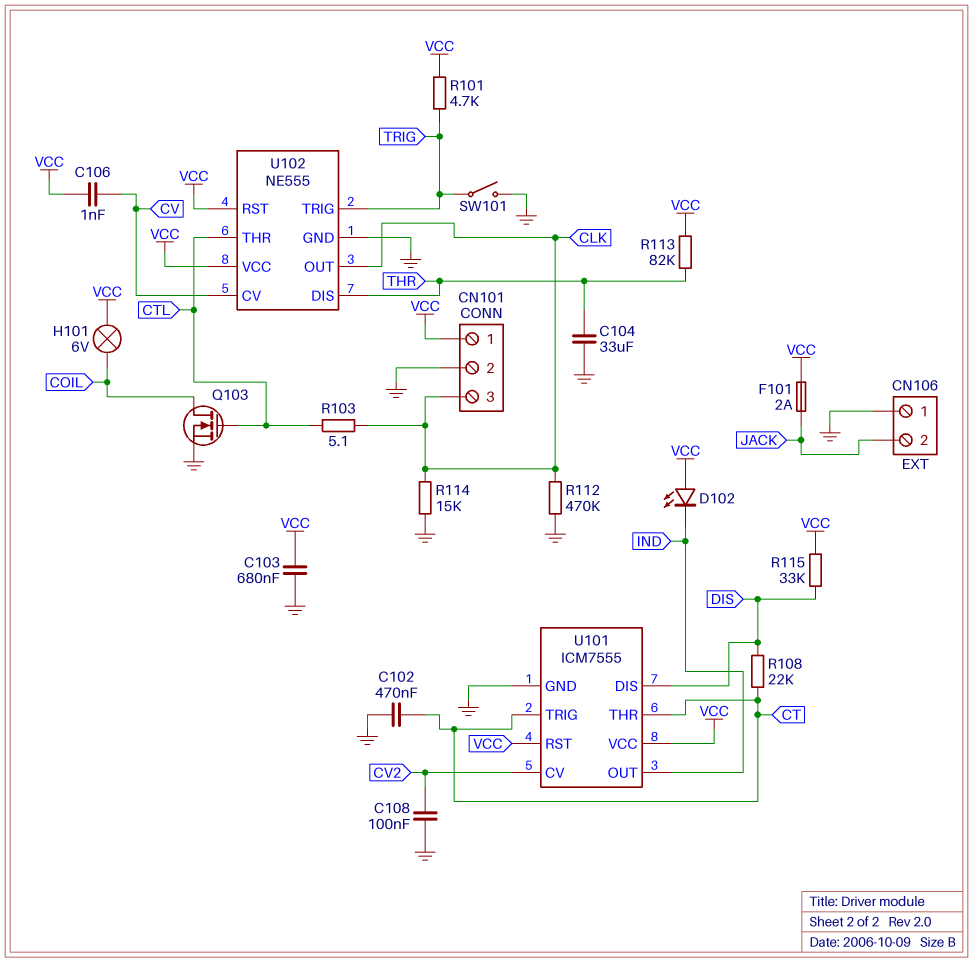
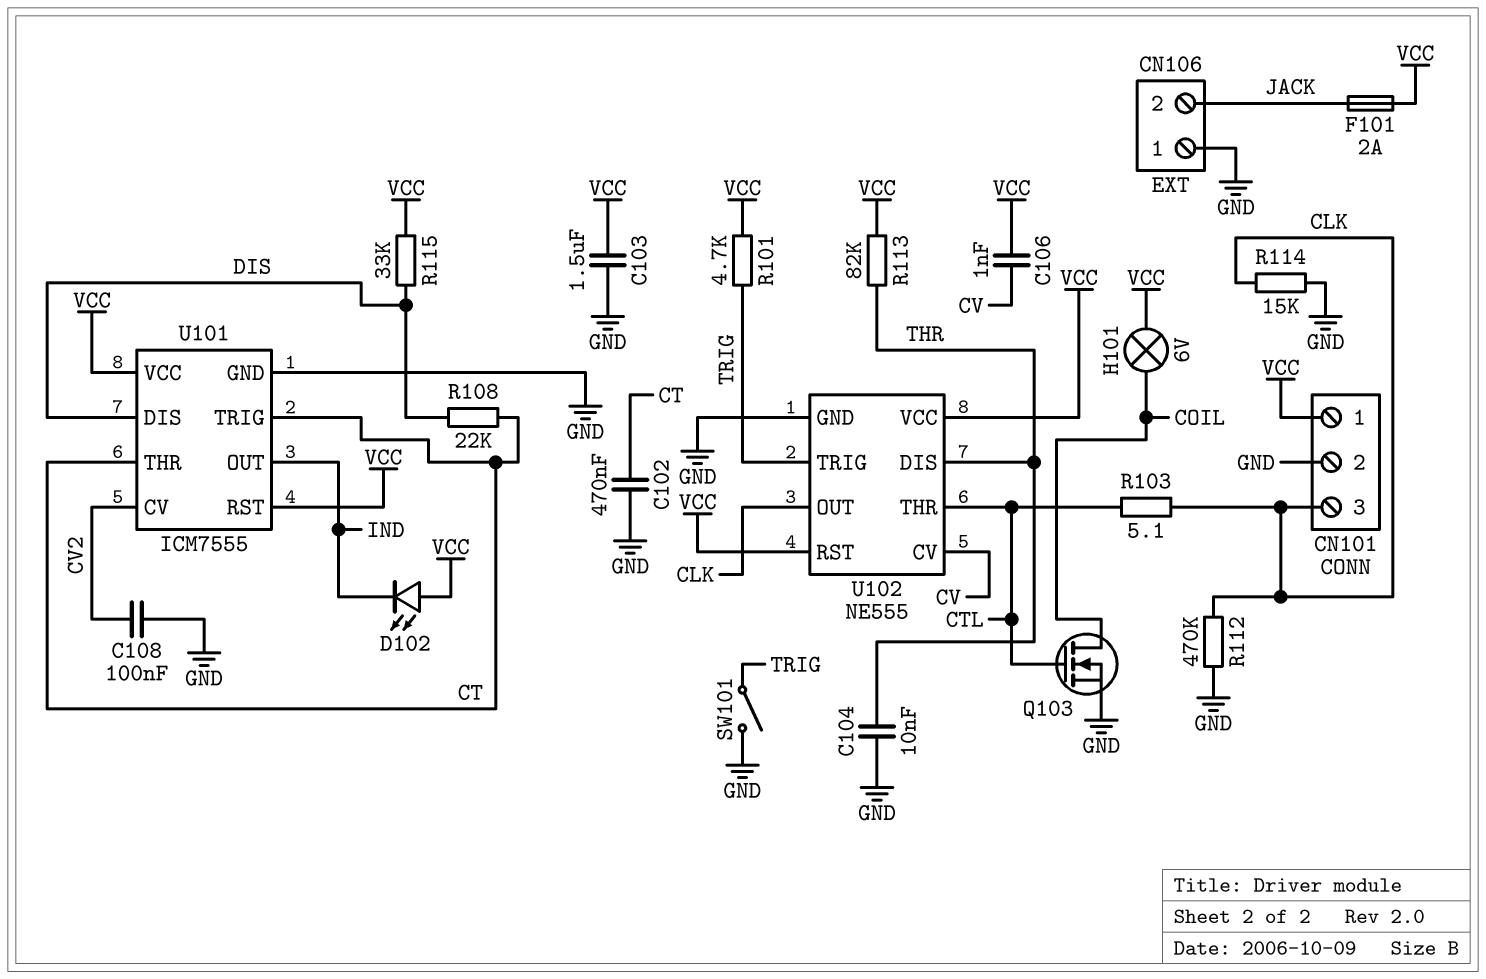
C103: 680nF (GND, VCC) -> 1.5uF (GND, VCC)
C104: 33uF (GND, THR) -> 10nF (GND, THR)

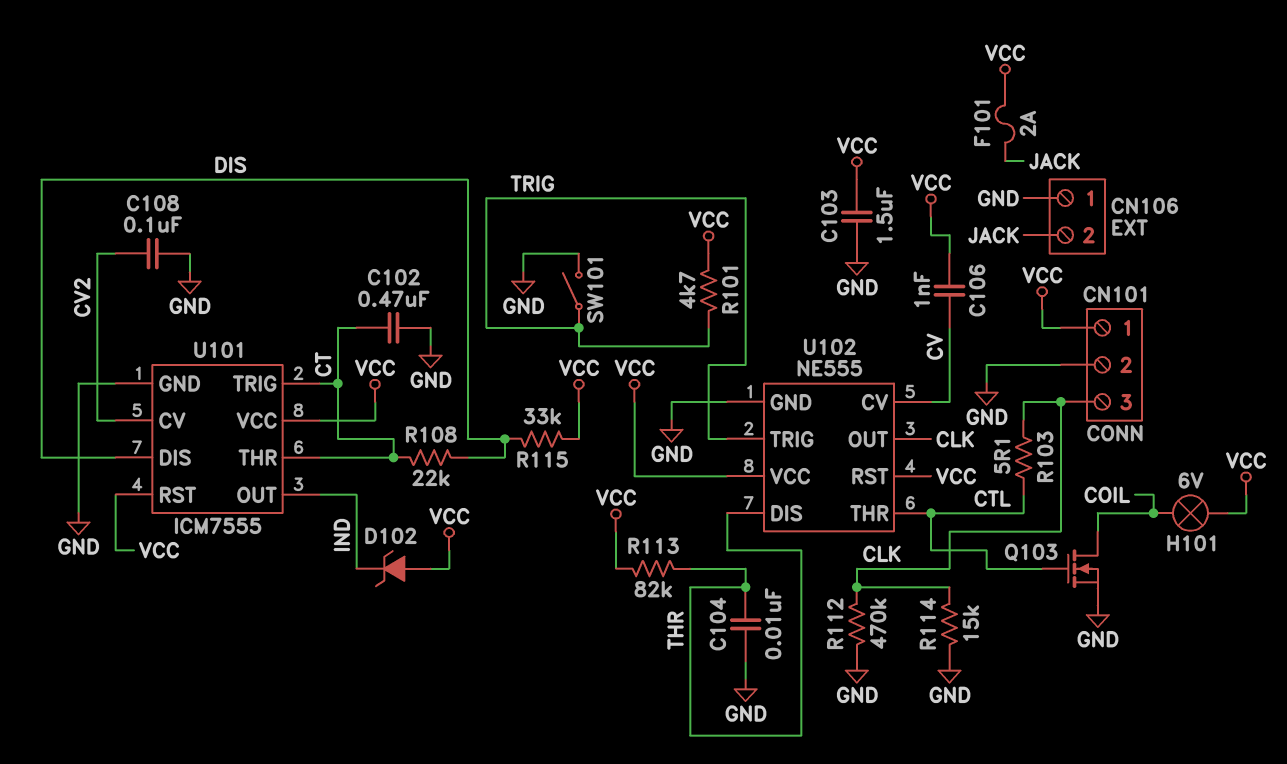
D102: LED (A VCC, K IND) -> zener (A VCC, K IND)

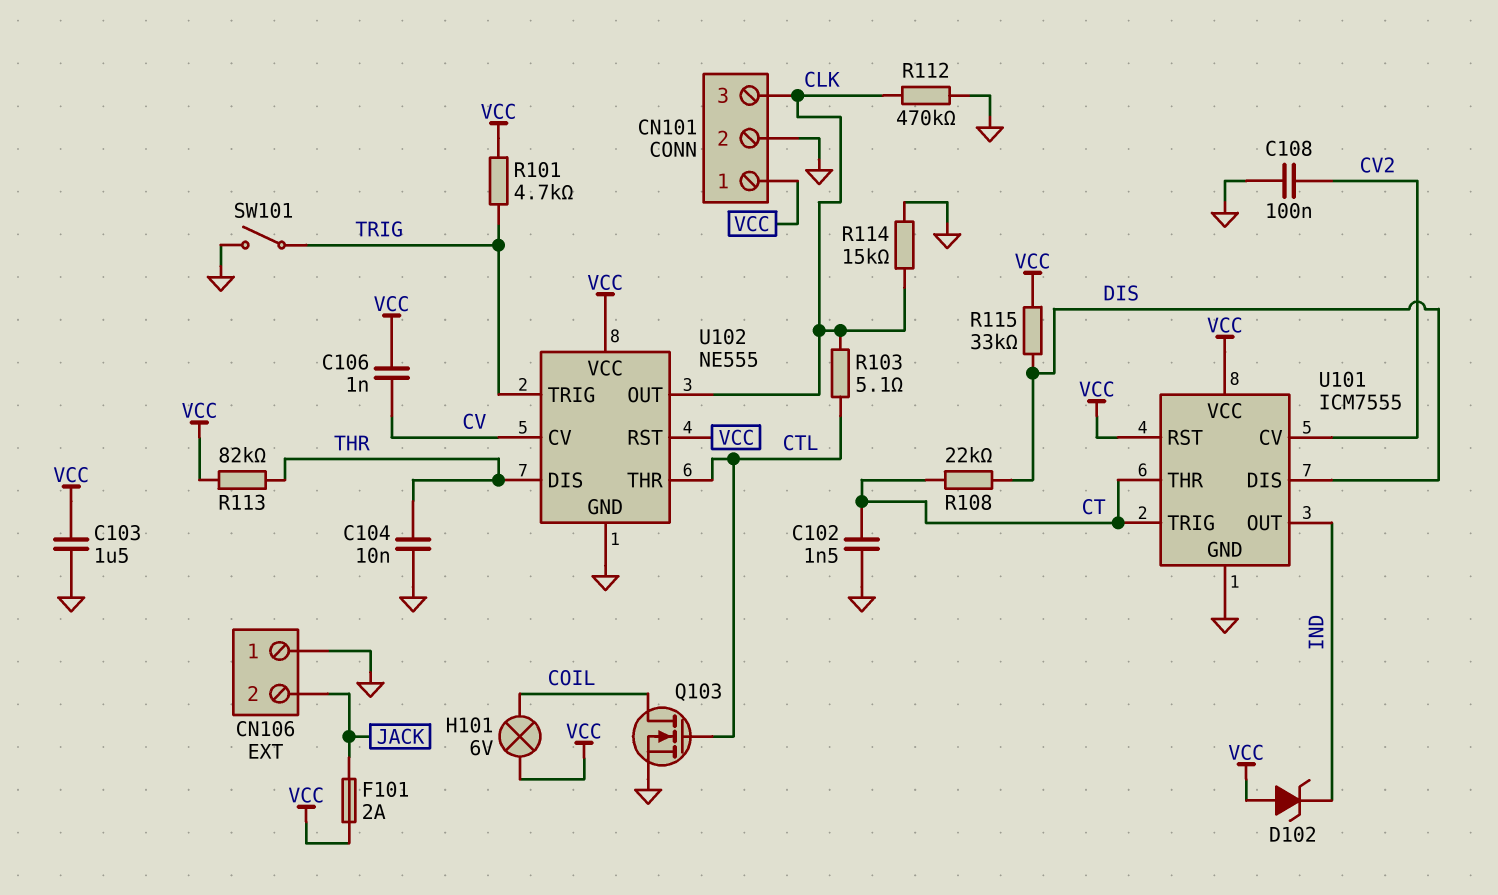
C102: 470nF (CT, GND) -> 1.5nF (CT, GND)

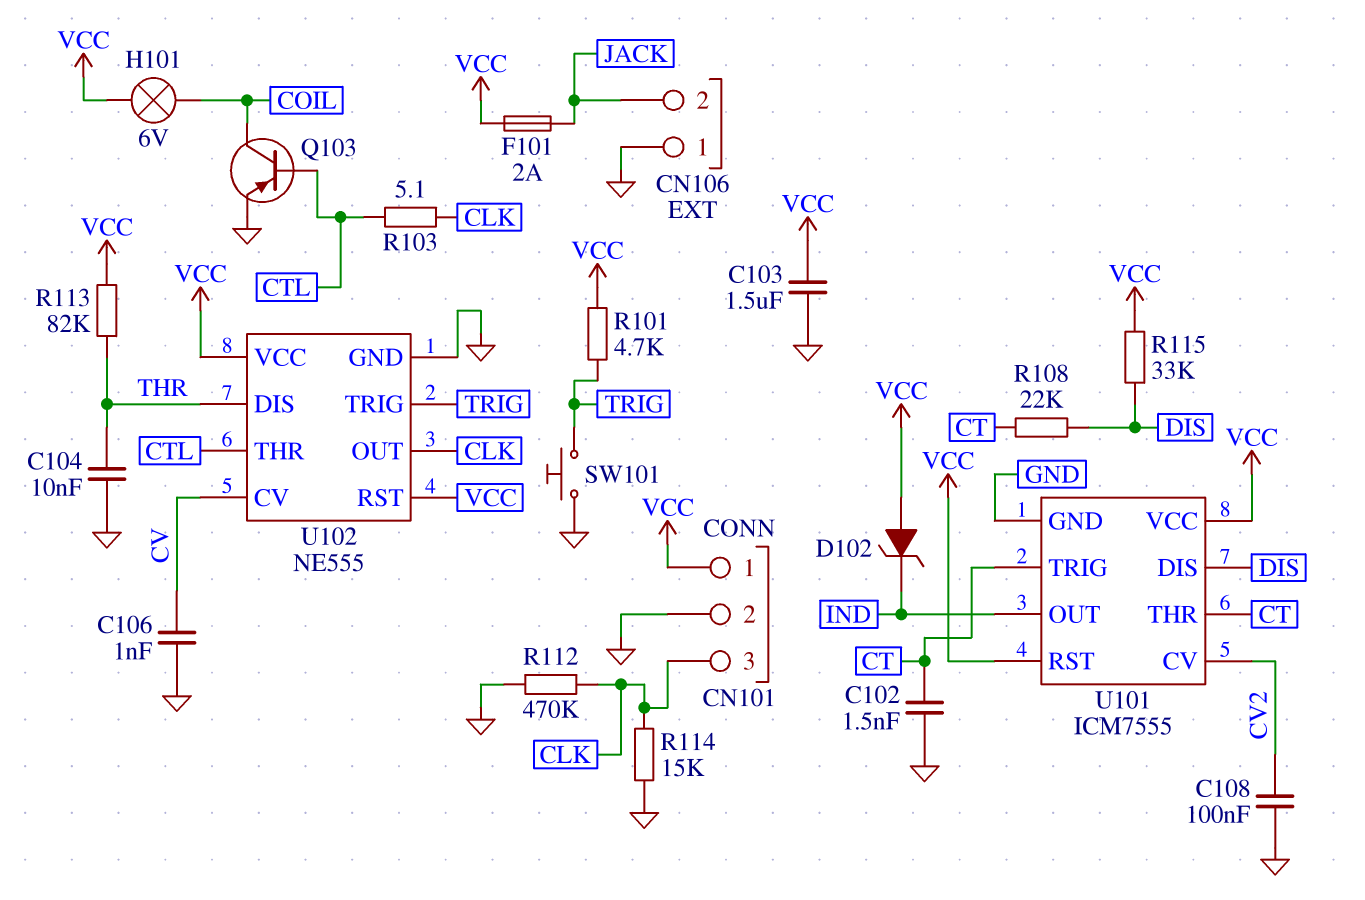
C106: 1nF (CV, VCC) -> 1nF (CV, GND)
Q103: NMOS (G CTL, D COIL, S GND) -> PNP (B CTL, C COIL, E GND)
SW101: switch (GND, TRIG) -> button (GND, TRIG)

